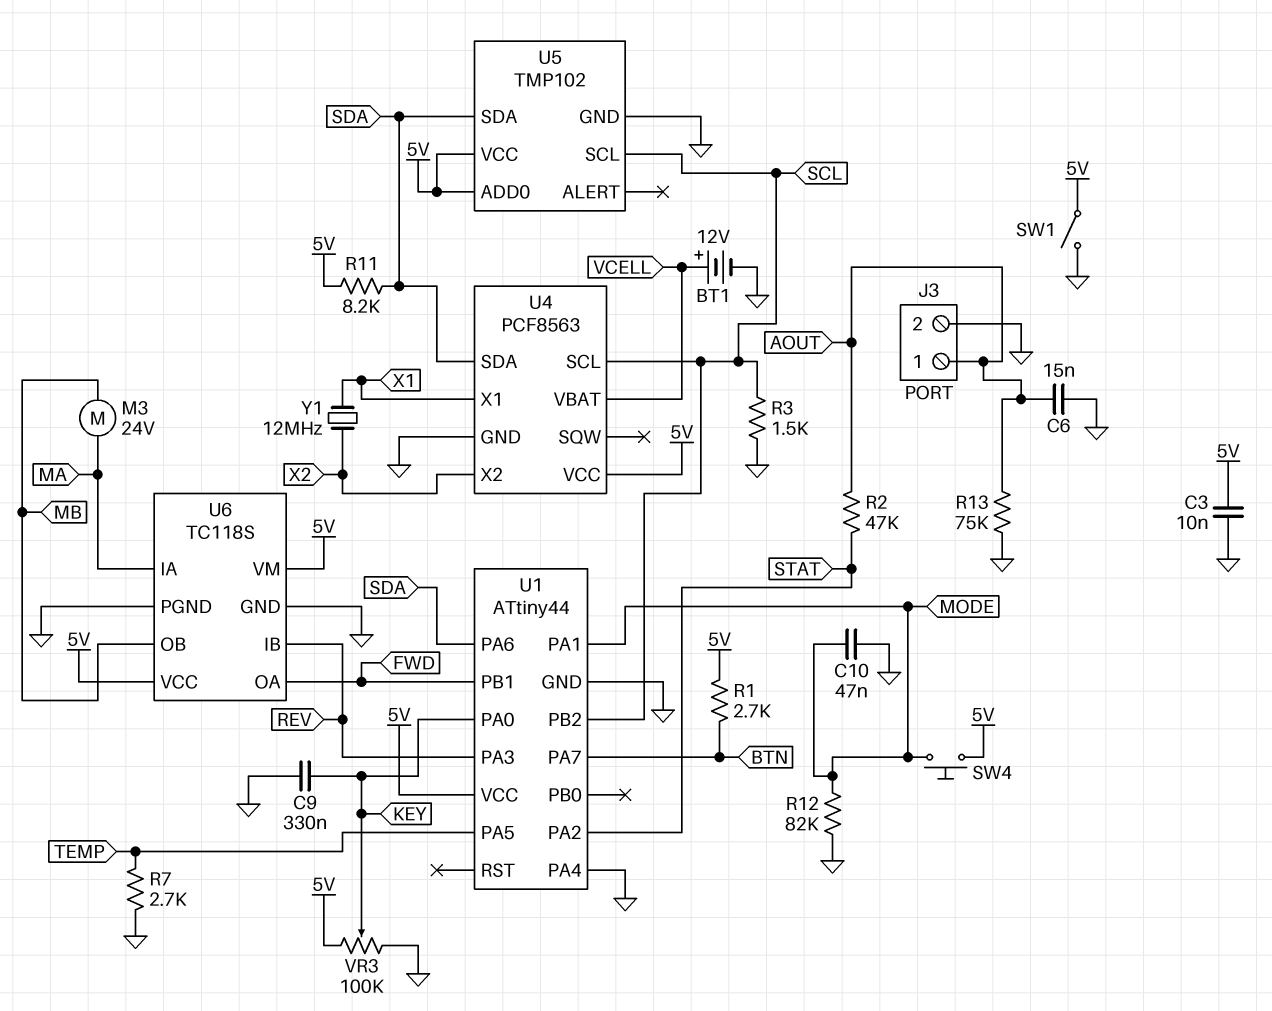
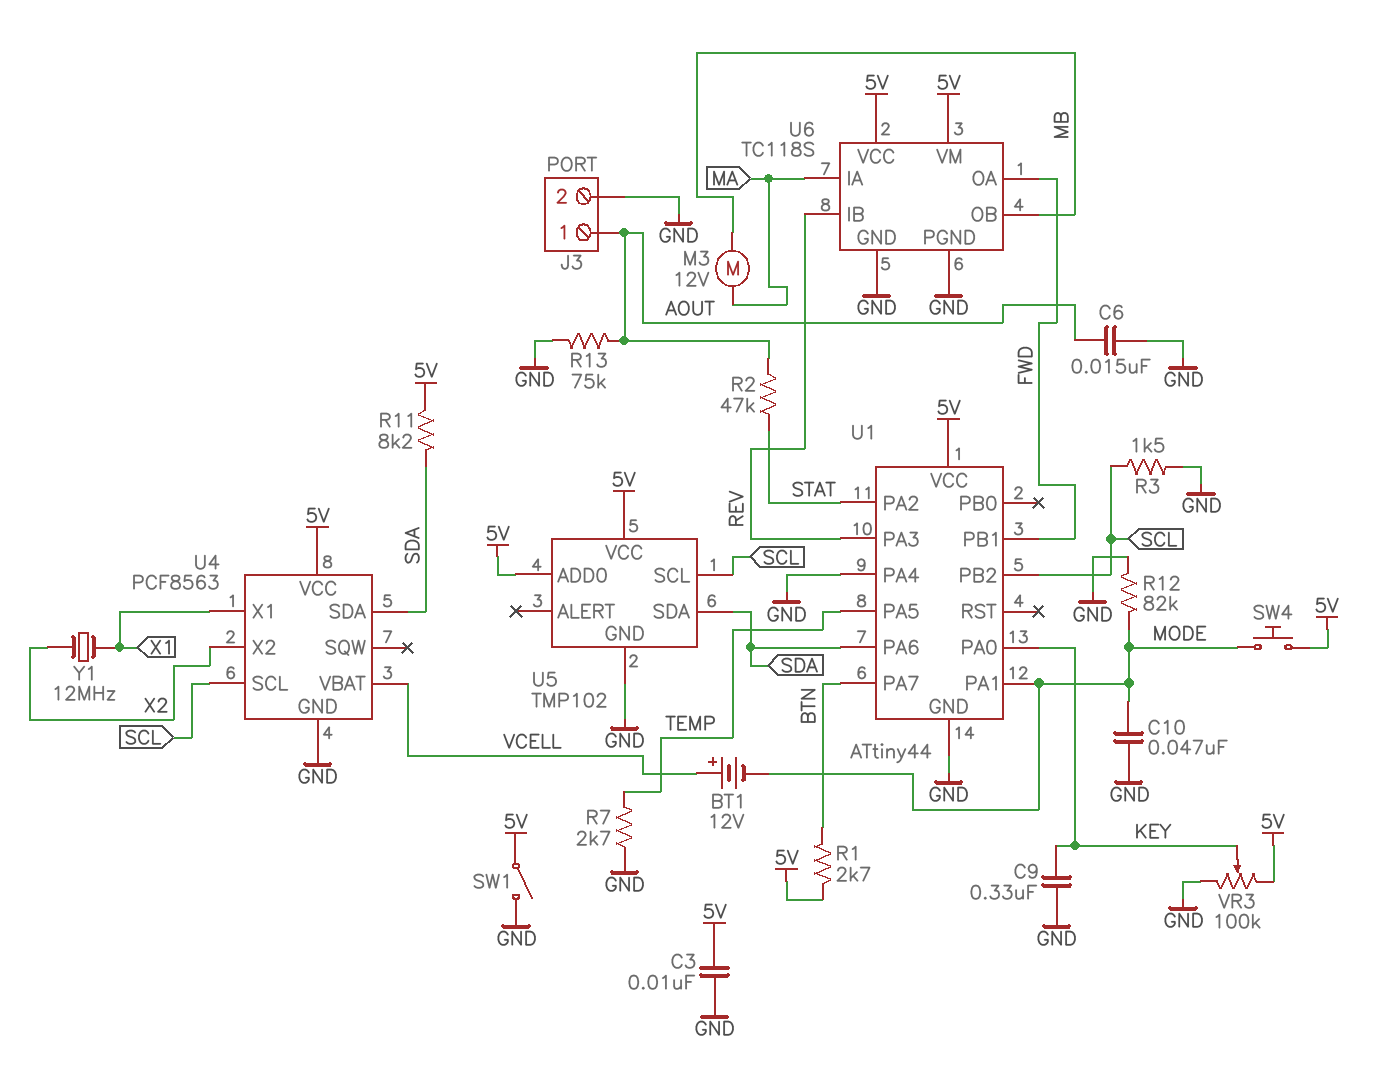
BT1: 12V (plus VCELL, minus GND) -> 12V (plus VCELL, minus MODE)
M3: motor 24V (MA, MB) -> motor 12V (MA, MB)

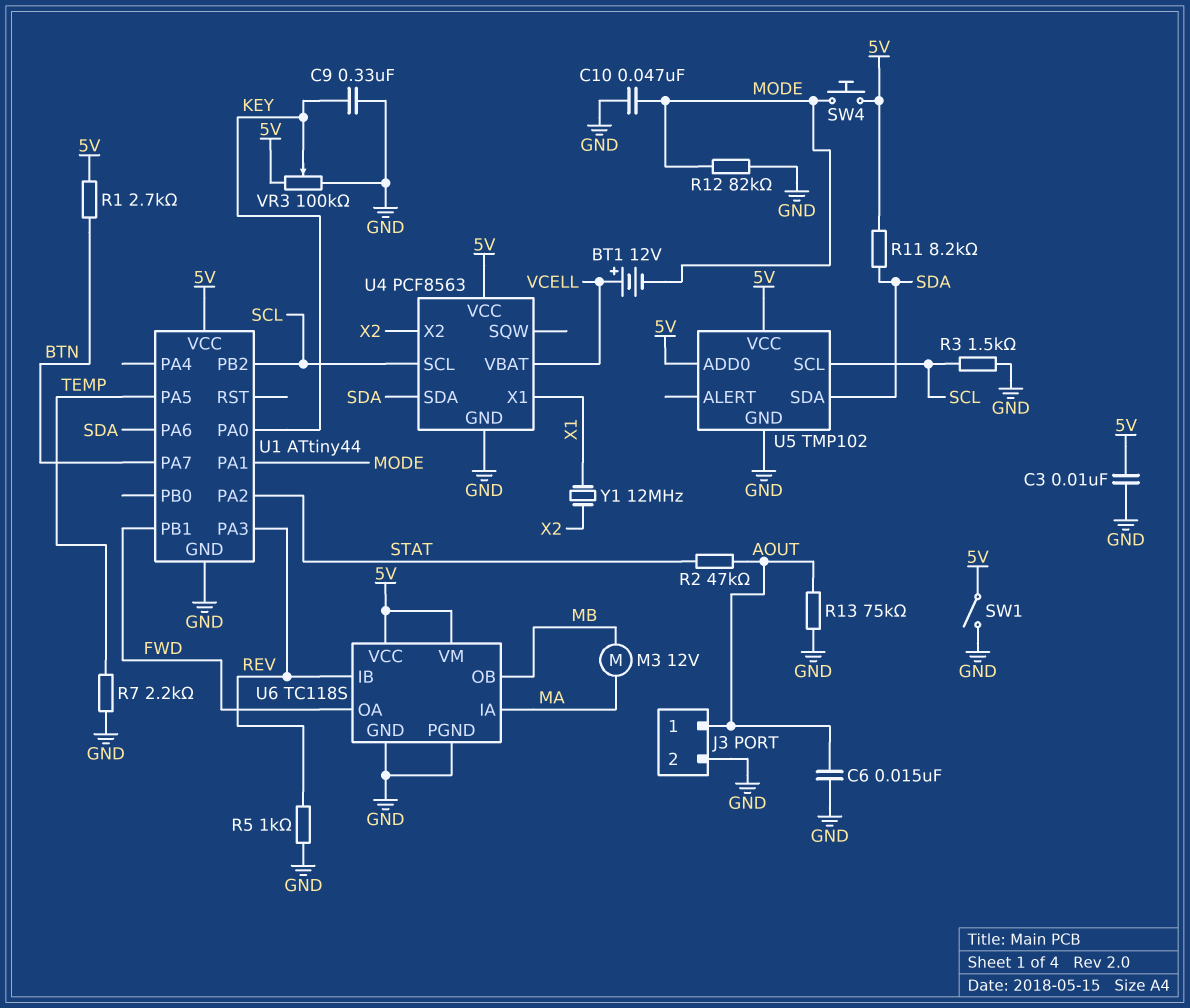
R5: none -> 1k (GND, REV)
R7: 2.7k (GND, TEMP) -> 2.2k (GND, TEMP)
U1 pin PA4: GND -> none

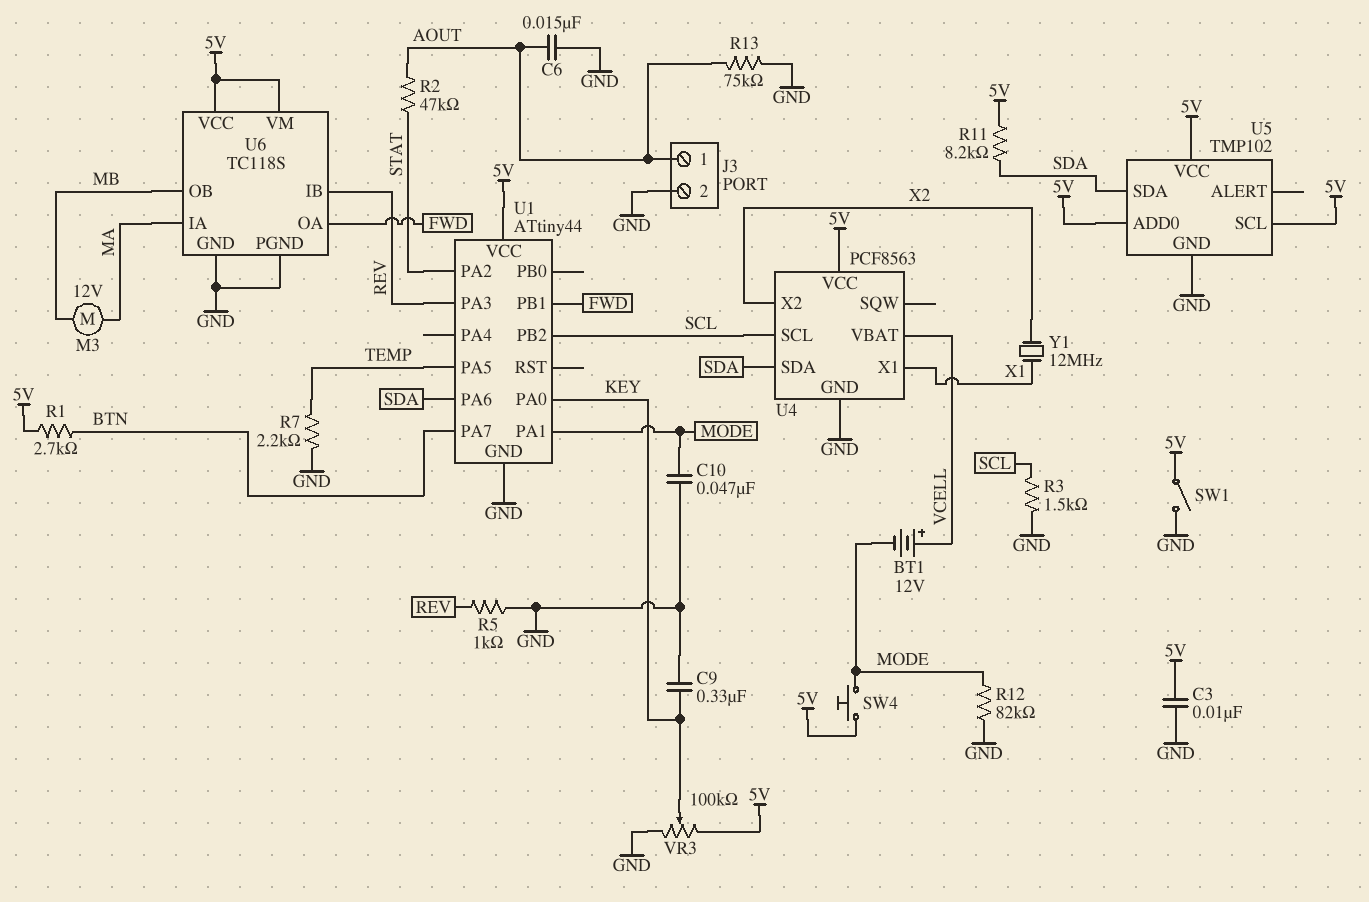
U5 pin SCL: SCL -> 5V

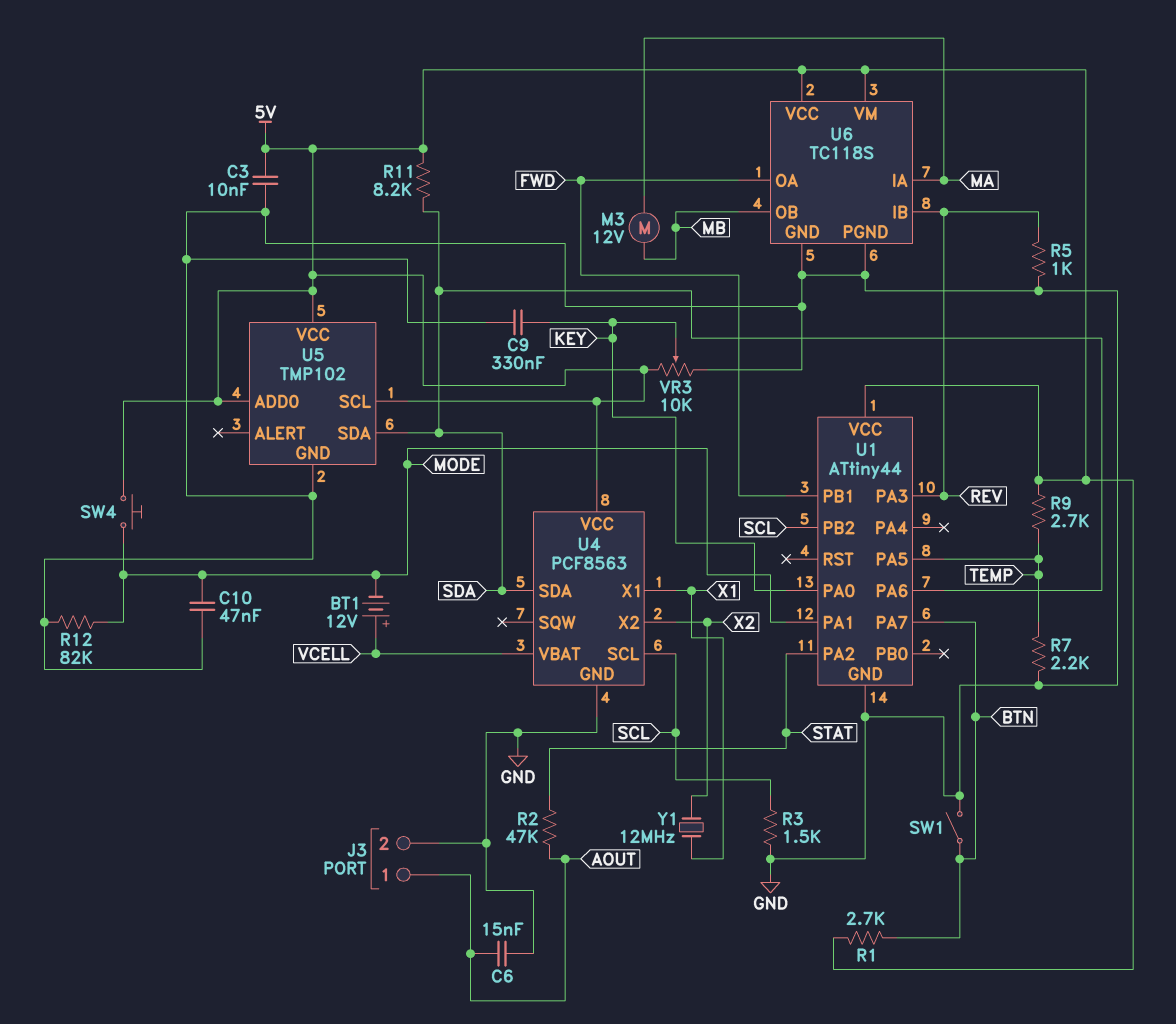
R9: none -> 2.7k (5V, TEMP)
R13: 75k (AOUT, GND) -> none
SW1: switch (5V, GND) -> switch (BTN, GND)
VR3: 100k (5V, GND, wiper KEY) -> 10k (5V, GND, wiper KEY)

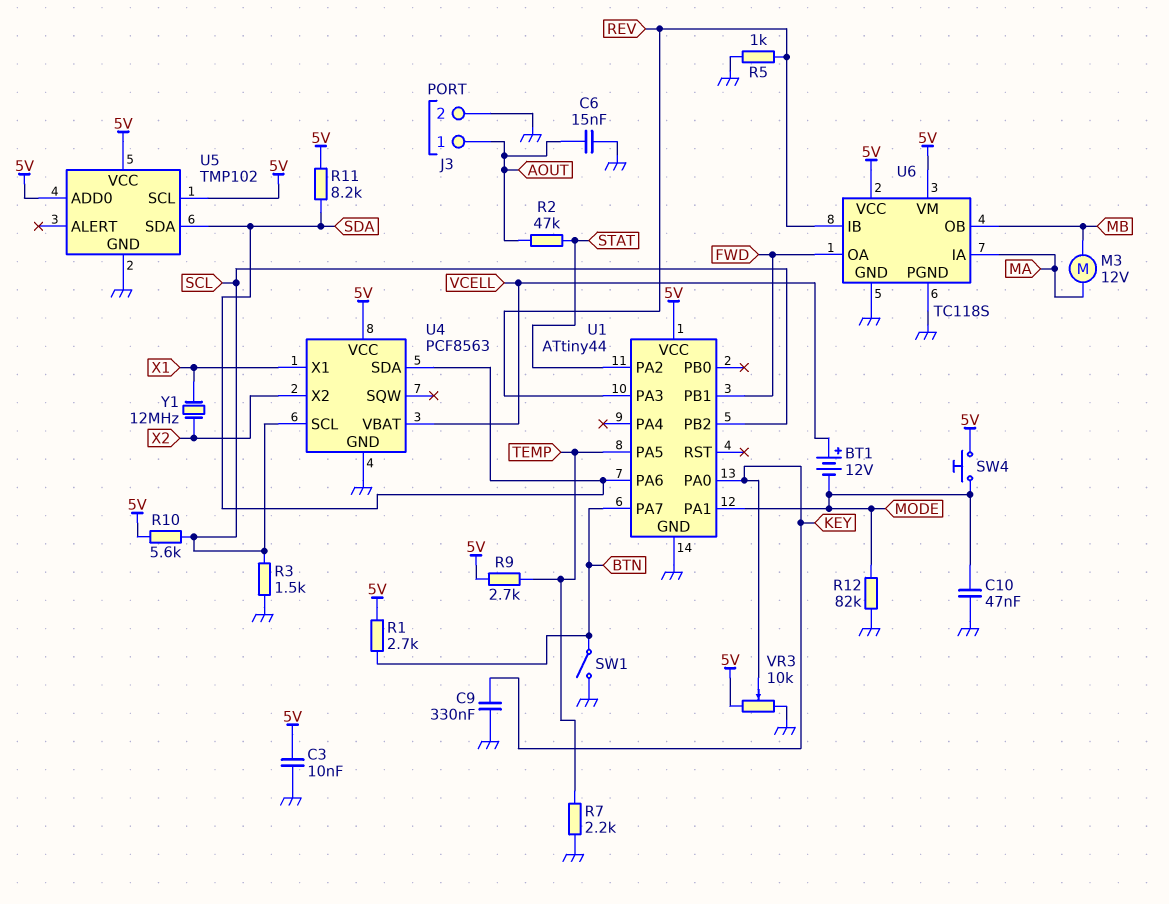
R10: none -> 5.6k (5V, SCL)

